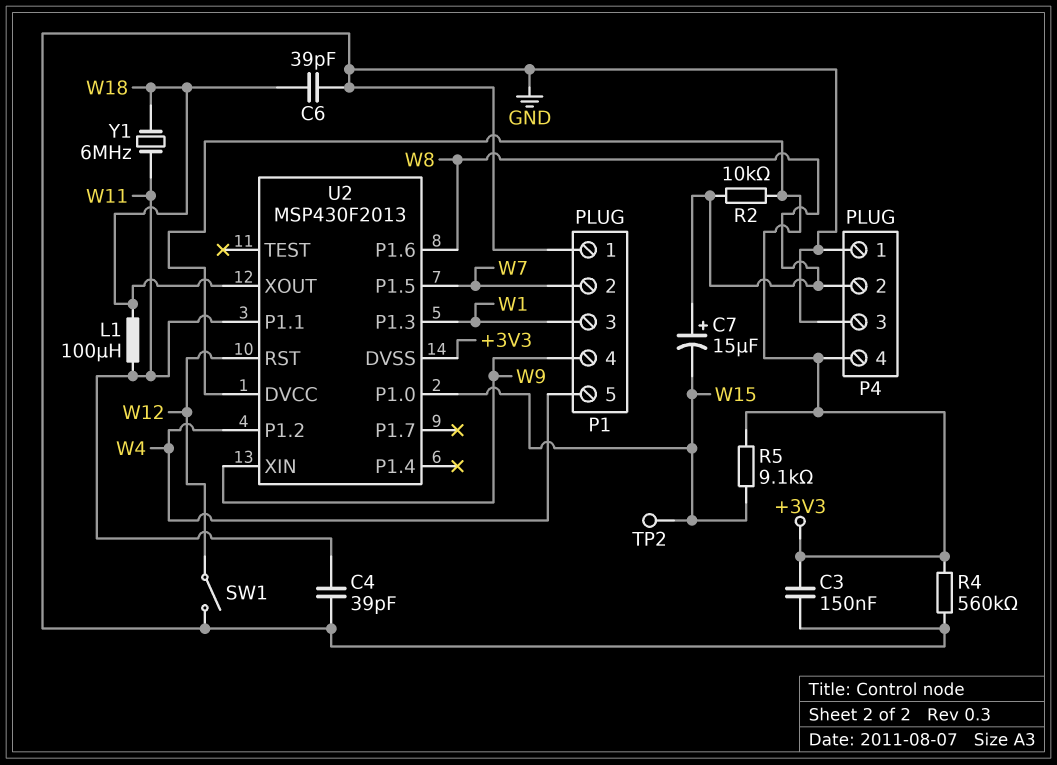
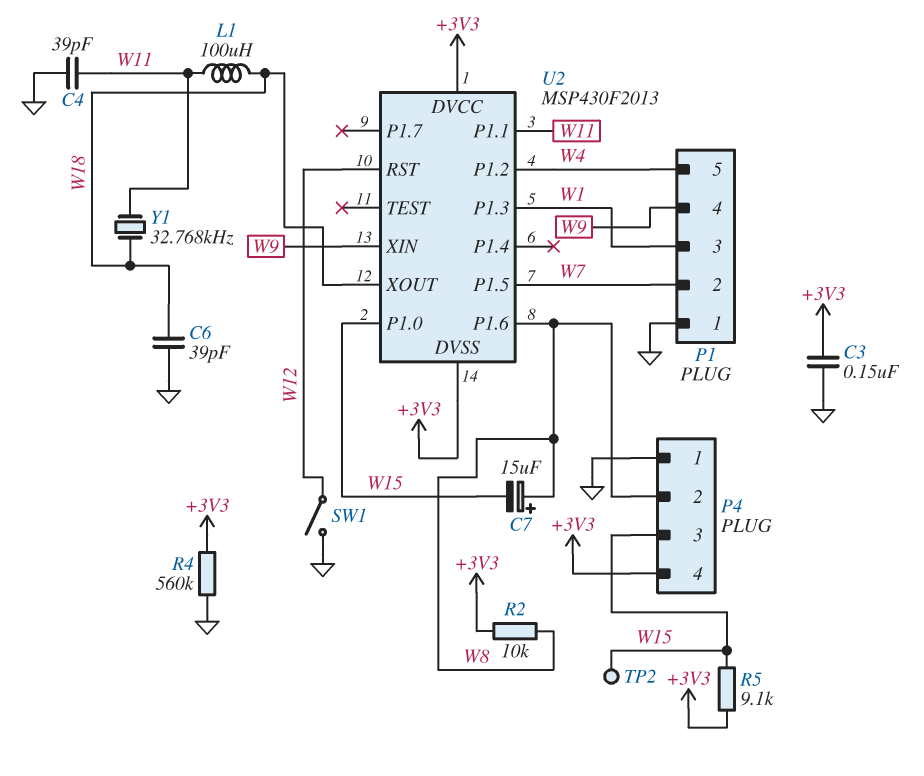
P4 pin 3: GND -> W15
Y1: 6MHz (W11, W18) -> 32.768kHz (W11, W18)

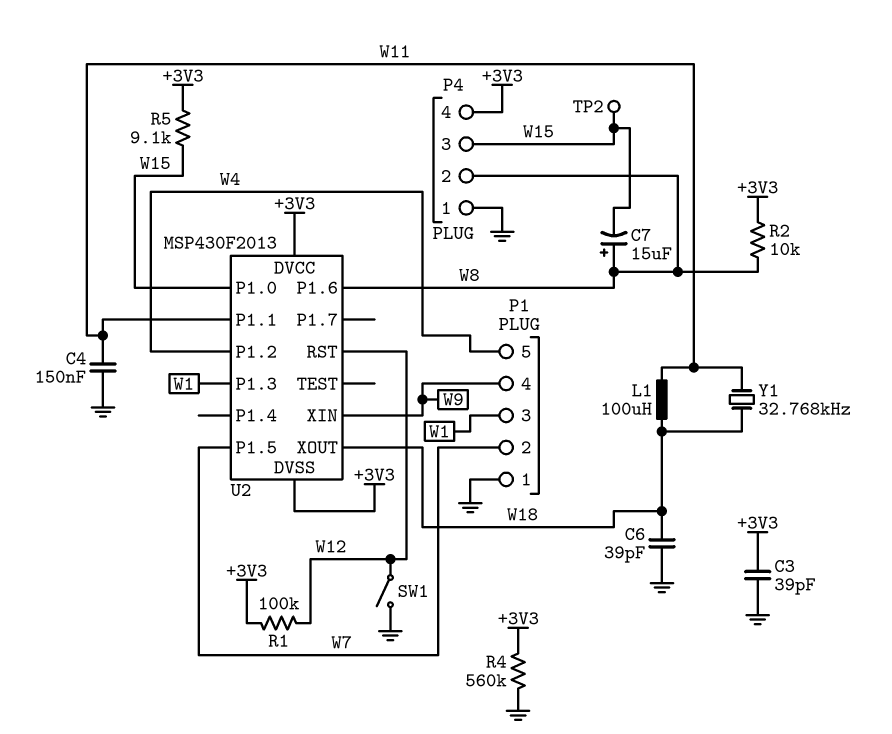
C3: 150nF (+3V3, GND) -> 39pF (+3V3, GND)
C4: 39pF (GND, W11) -> 150nF (GND, W11)
R1: none -> 100k (+3V3, W12)

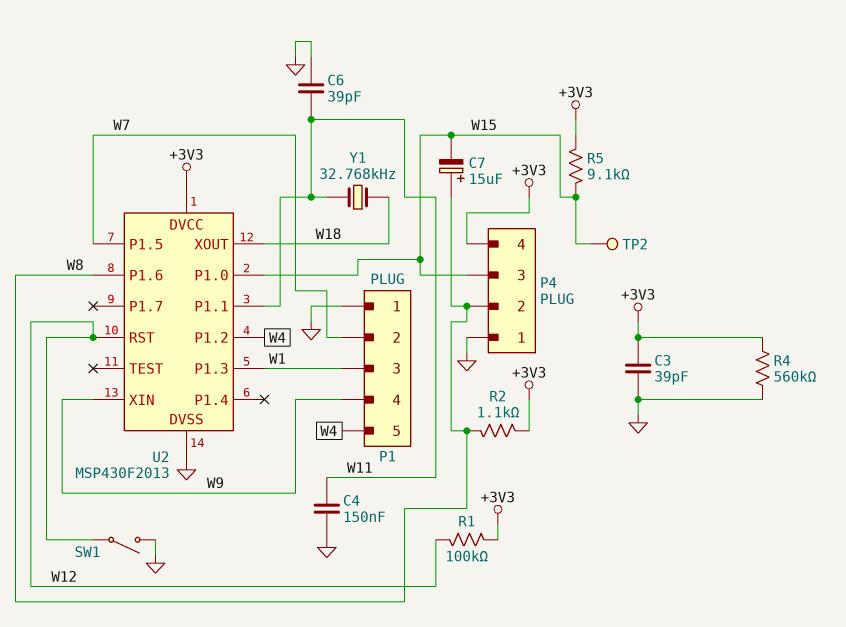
C6: 39pF (GND, W18) -> 39pF (GND, W11)
L1: 100uH (W11, W18) -> none
R2: 10k (+3V3, W8) -> 1.1k (+3V3, W8)
U2 pin DVSS: +3V3 -> GND

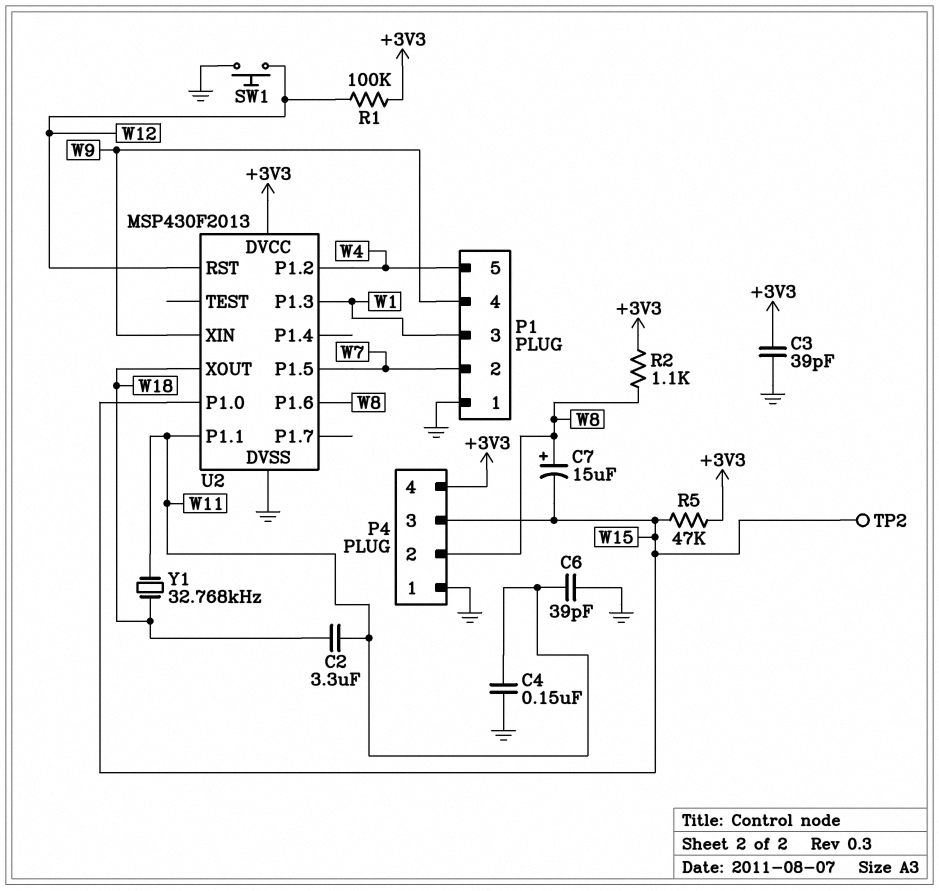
C2: none -> 3.3uF (W11, W18)
R4: 560k (+3V3, GND) -> none
R5: 9.1k (+3V3, W15) -> 47k (+3V3, W15)
SW1: switch (GND, W12) -> button (GND, W12)

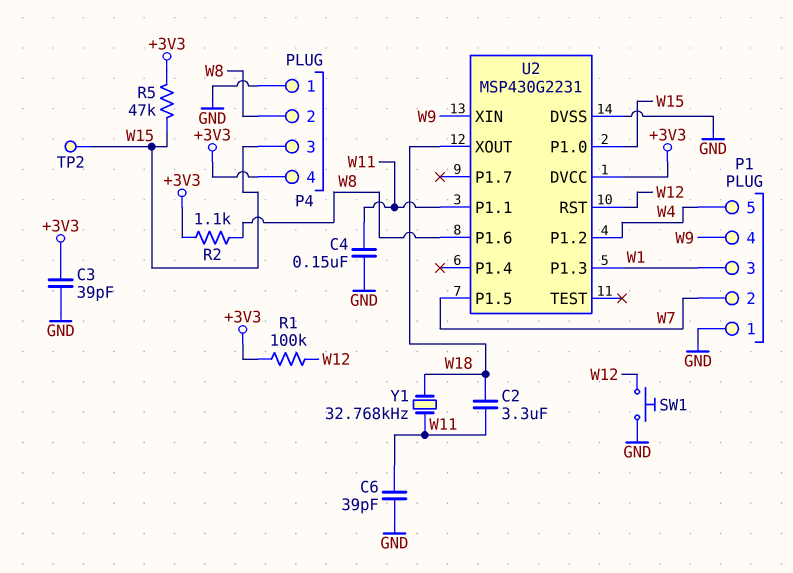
C7: 15uF (plus W8, minus W15) -> none
U2: MSP430F2013 -> MSP430G2231

